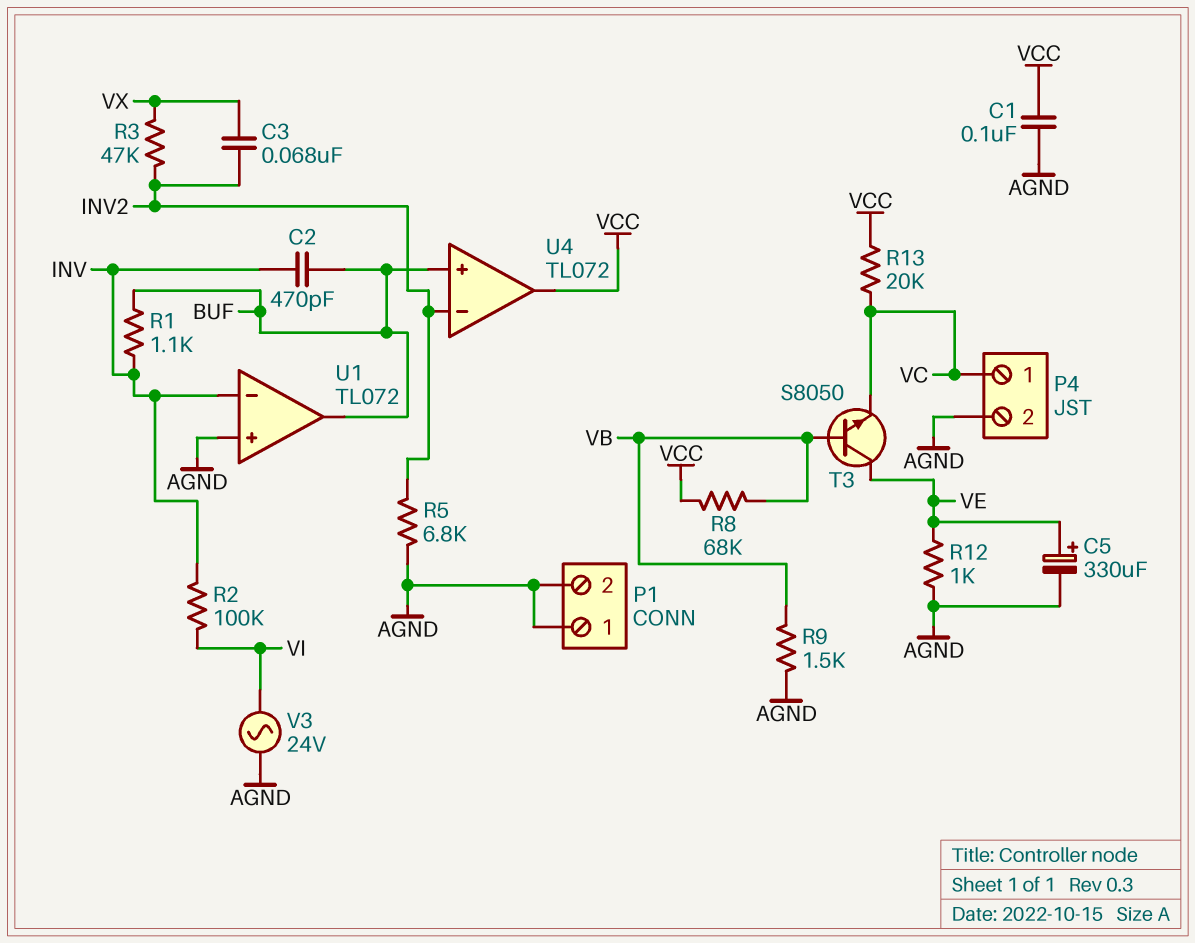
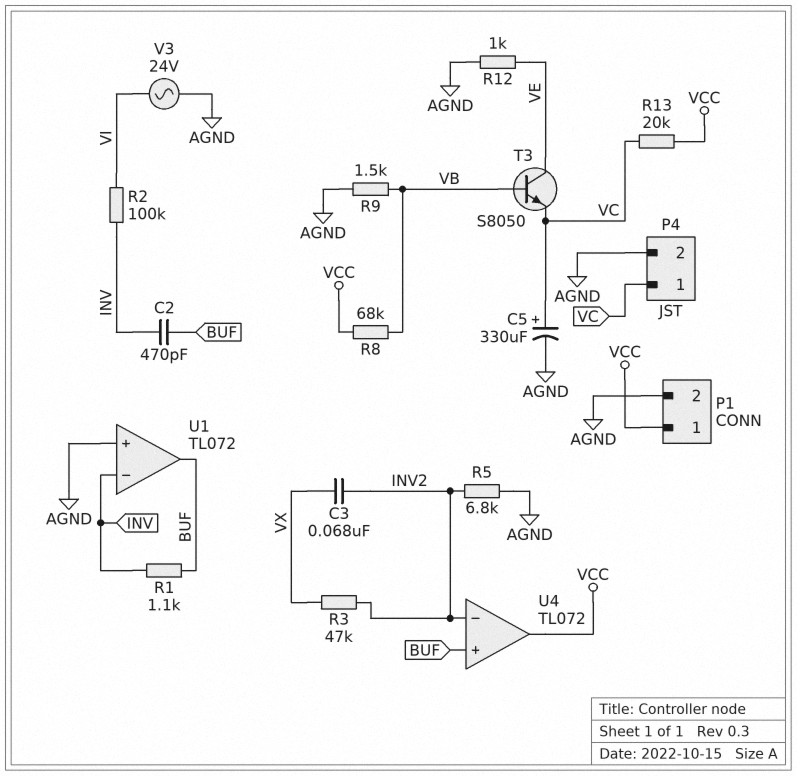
C1: 100nF (AGND, VCC) -> none
C5: 330uF (plus VE, minus AGND) -> 330uF (plus VC, minus AGND)
P1 pin 1: AGND -> VCC

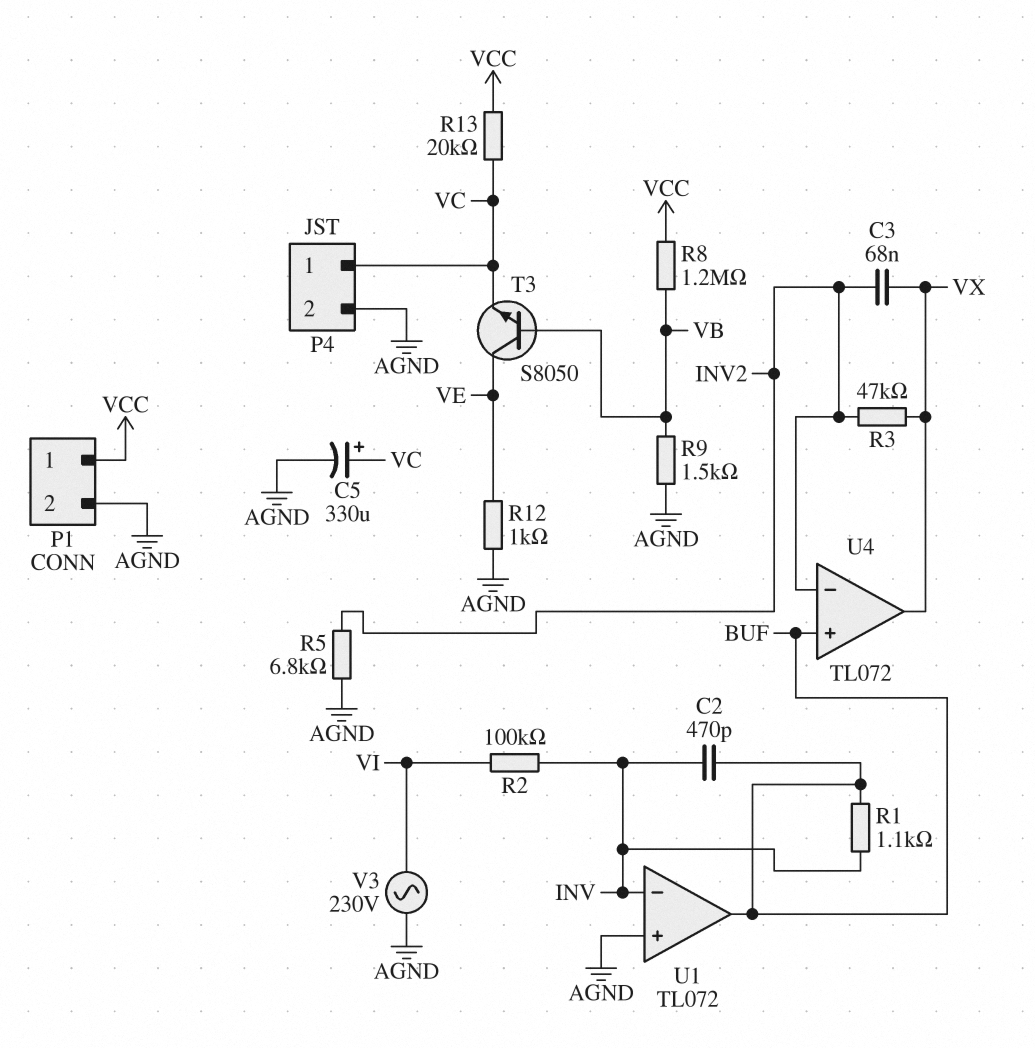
R8: 68k (VB, VCC) -> 1.2M (VB, VCC)
U4 pin out: VCC -> VX
V3: AC 24V (AGND, VI) -> AC 230V (AGND, VI)

